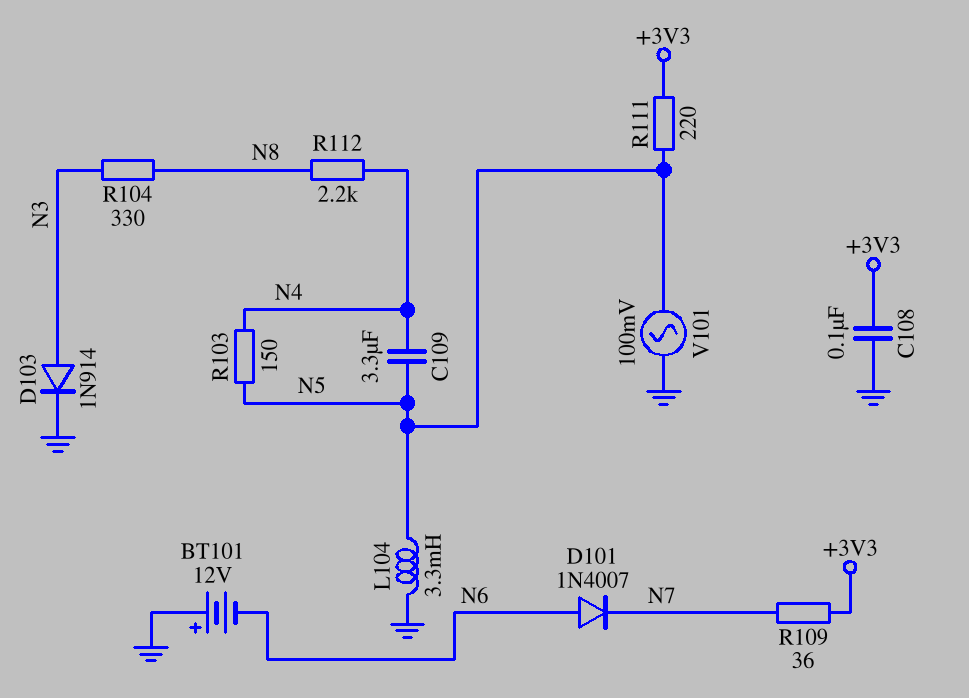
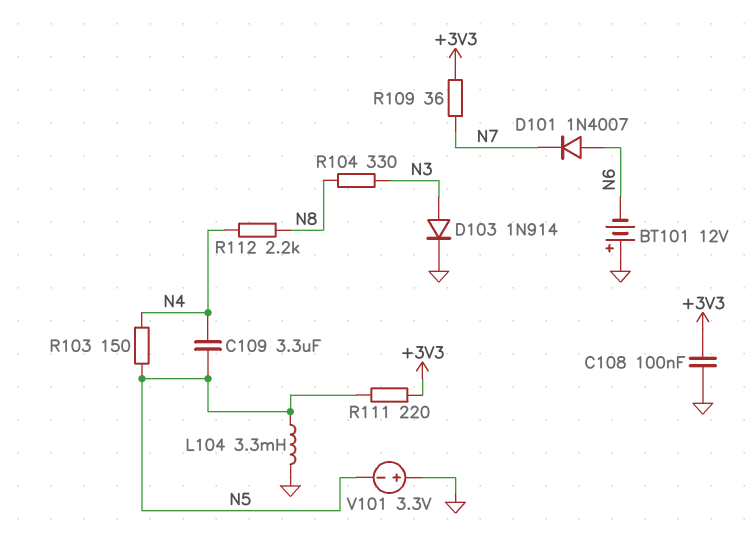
V101: AC 100mV (GND, N5) -> 3.3V (plus GND, minus N5)

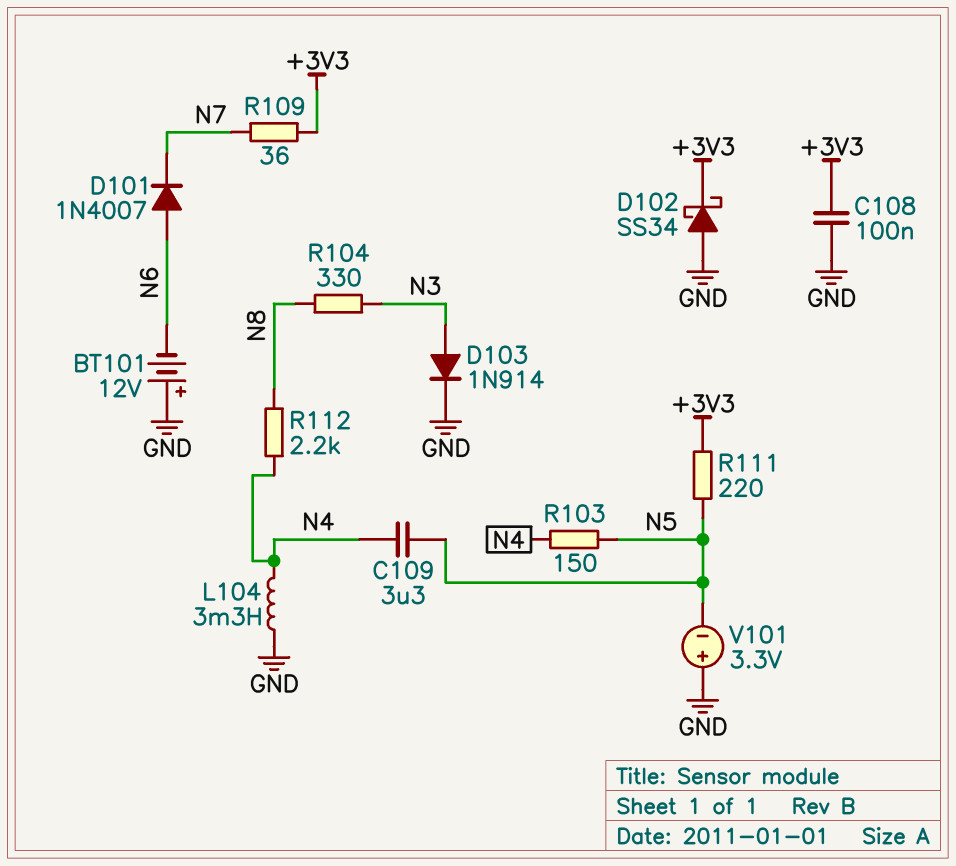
D102: none -> schottky SS34 (A GND, K +3V3)
L104: 3.3mH (GND, N5) -> 3.3mH (GND, N4)

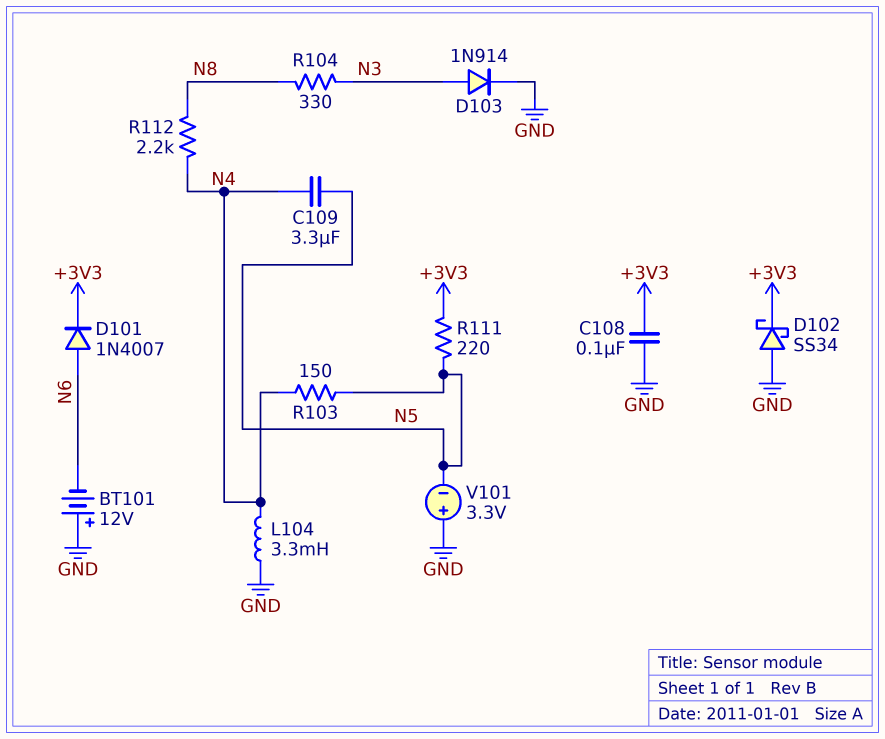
D101: diode 1N4007 (A N6, K N7) -> diode 1N4007 (A N6, K +3V3)
R109: 36 (+3V3, N7) -> none

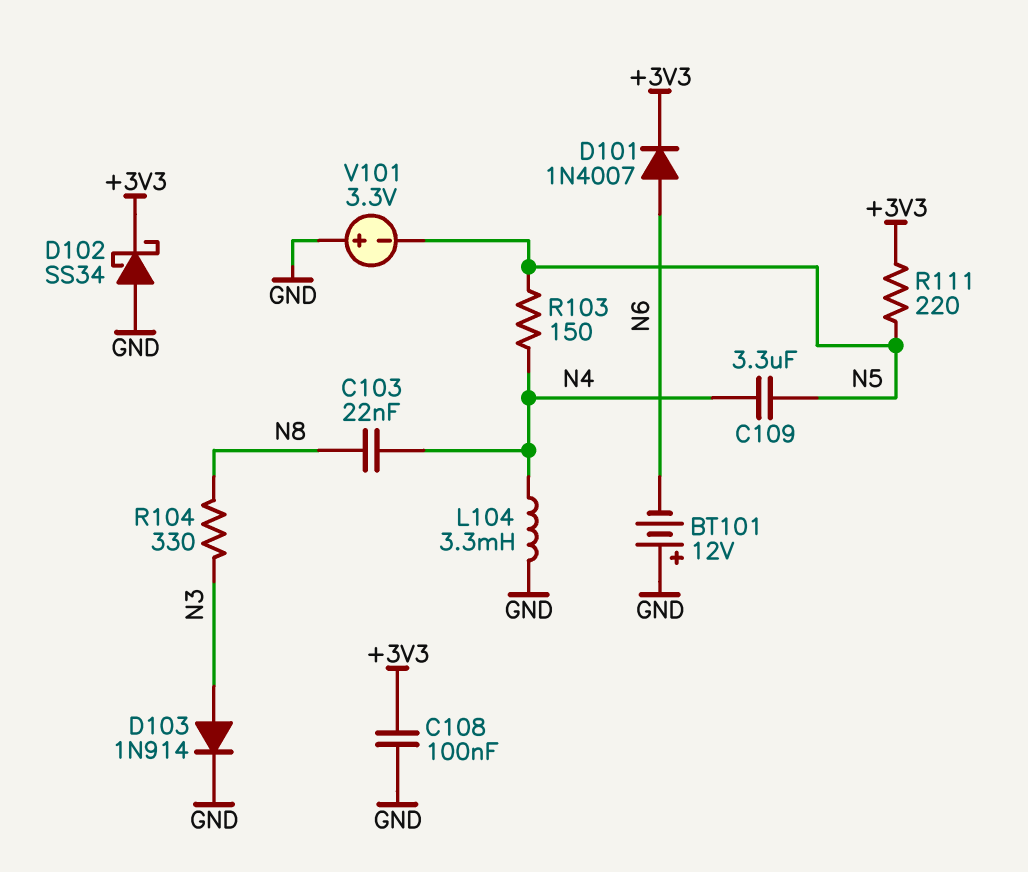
C103: none -> 22nF (N4, N8)
R112: 2.2k (N4, N8) -> none

